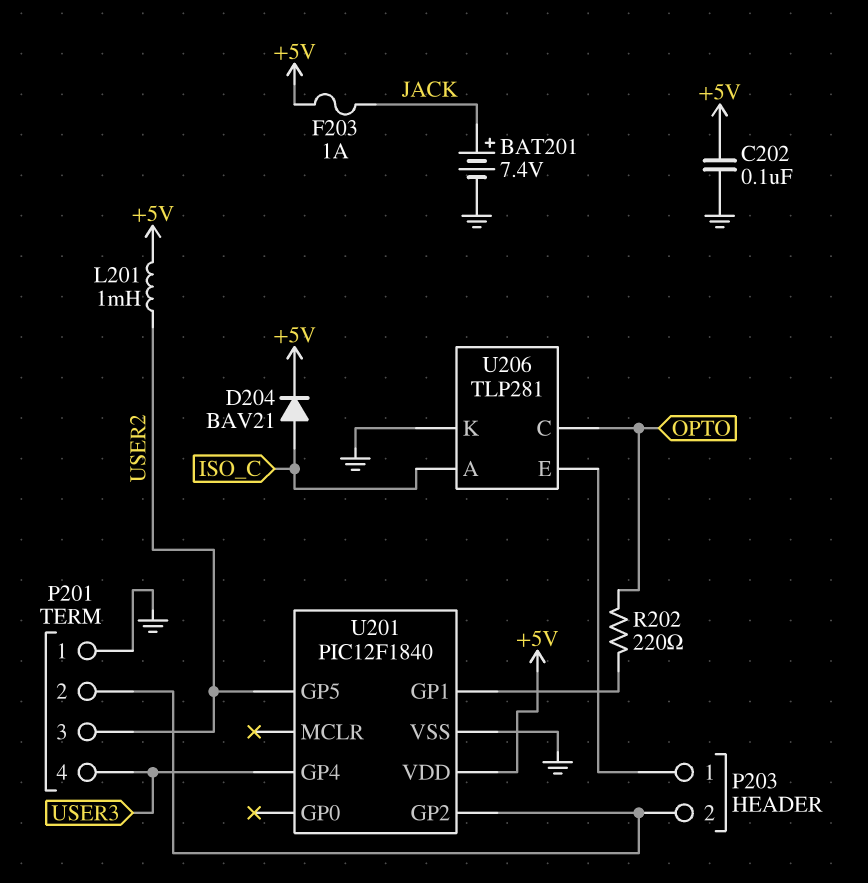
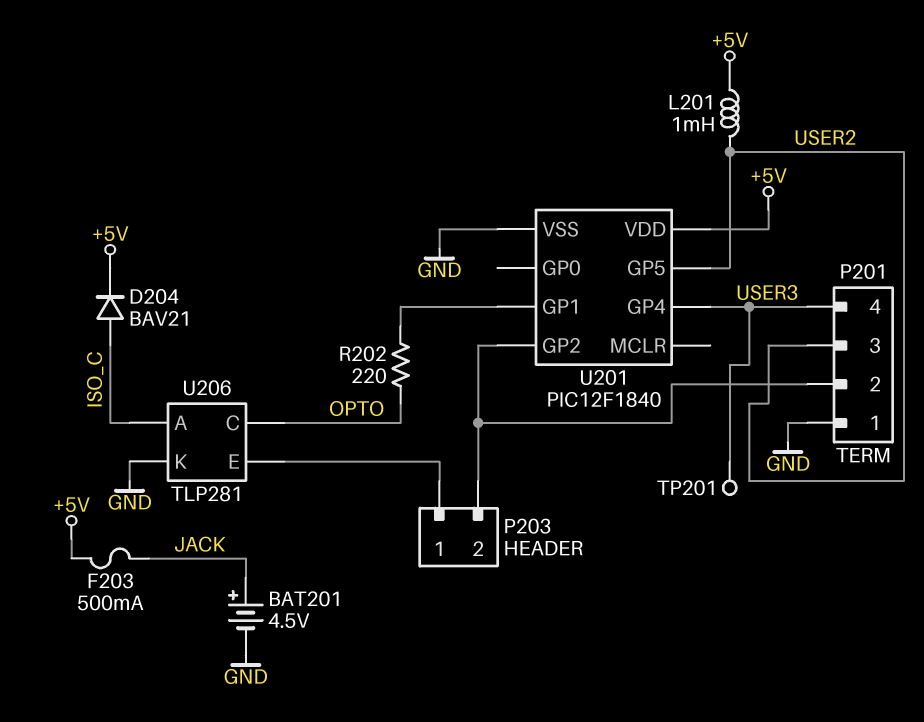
BAT201: 7.4V (plus JACK, minus GND) -> 4.5V (plus JACK, minus GND)
C202: 100nF (+5V, GND) -> none
F203: 1A (+5V, JACK) -> 500mA (+5V, JACK)
TP201: none -> test point (USER3)

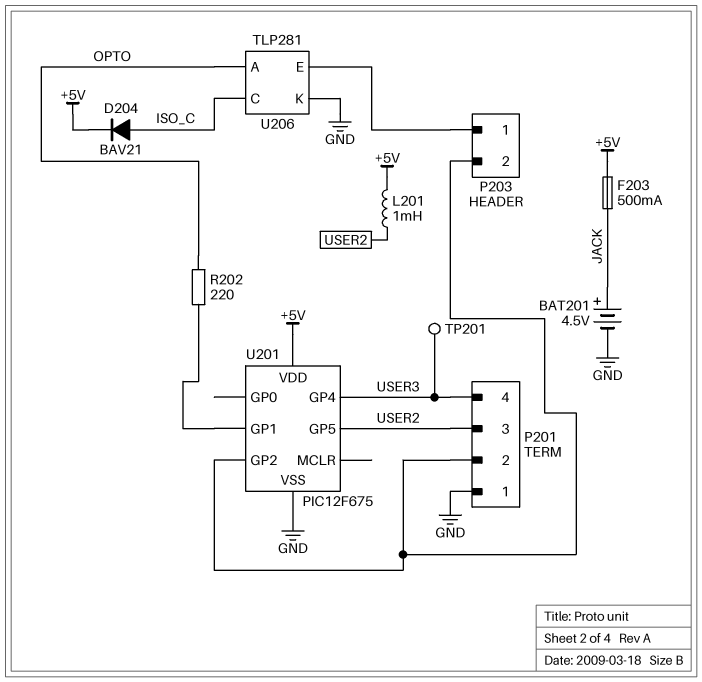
U201: PIC12F1840 -> PIC12F675
U206 pin A: ISO_C -> OPTO
U206 pin C: OPTO -> ISO_C

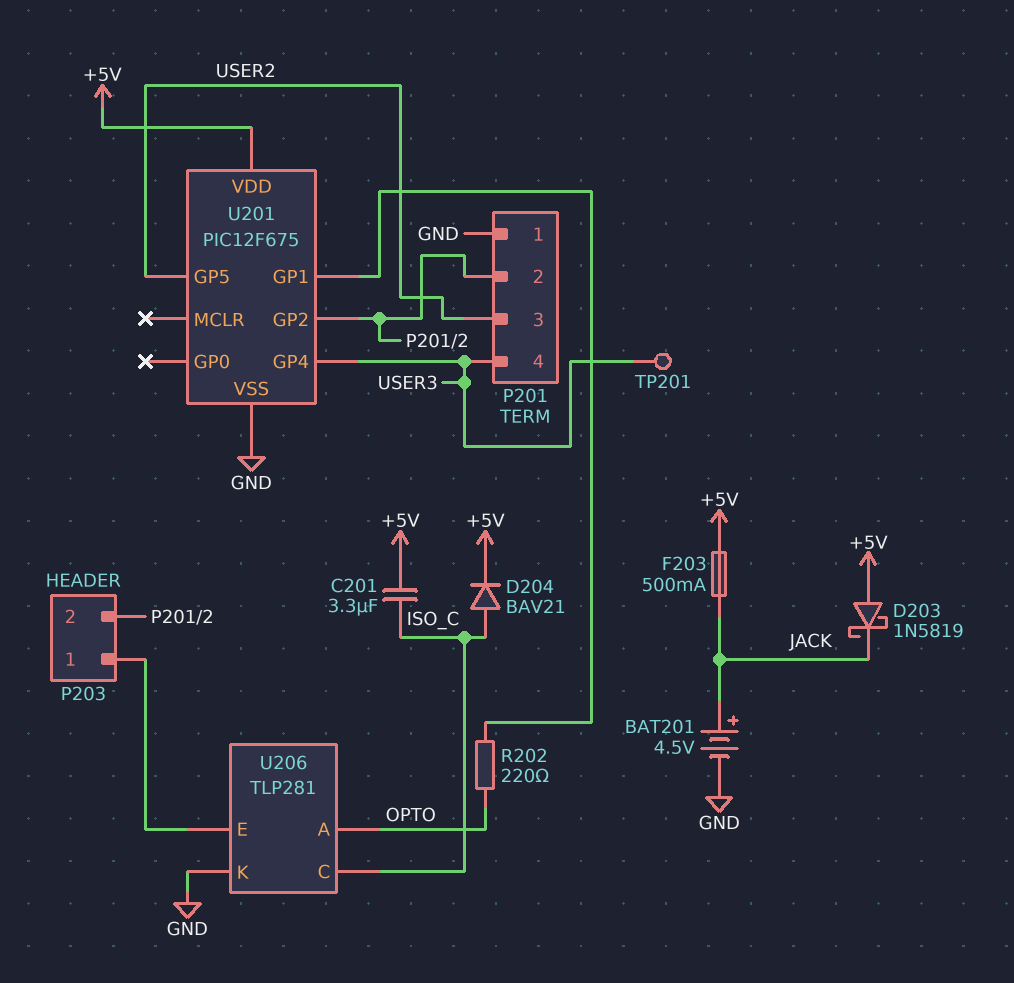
C201: none -> 3.3uF (+5V, ISO_C)
D203: none -> schottky 1N5819 (A +5V, K JACK)
L201: 1mH (+5V, USER2) -> none

